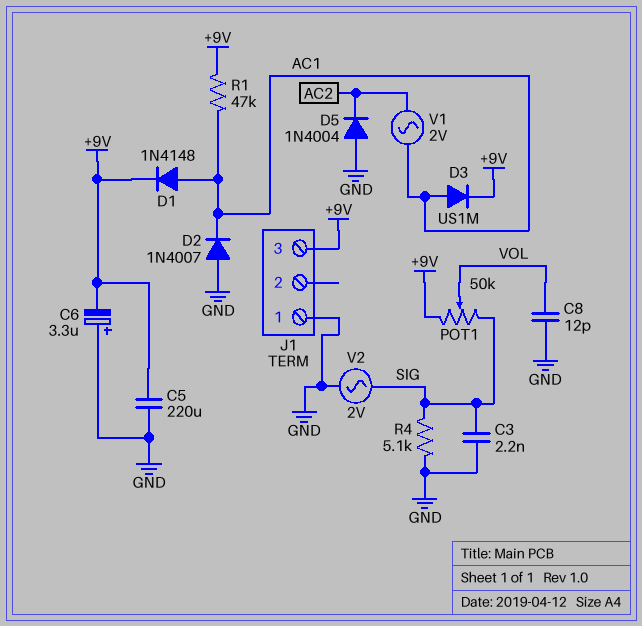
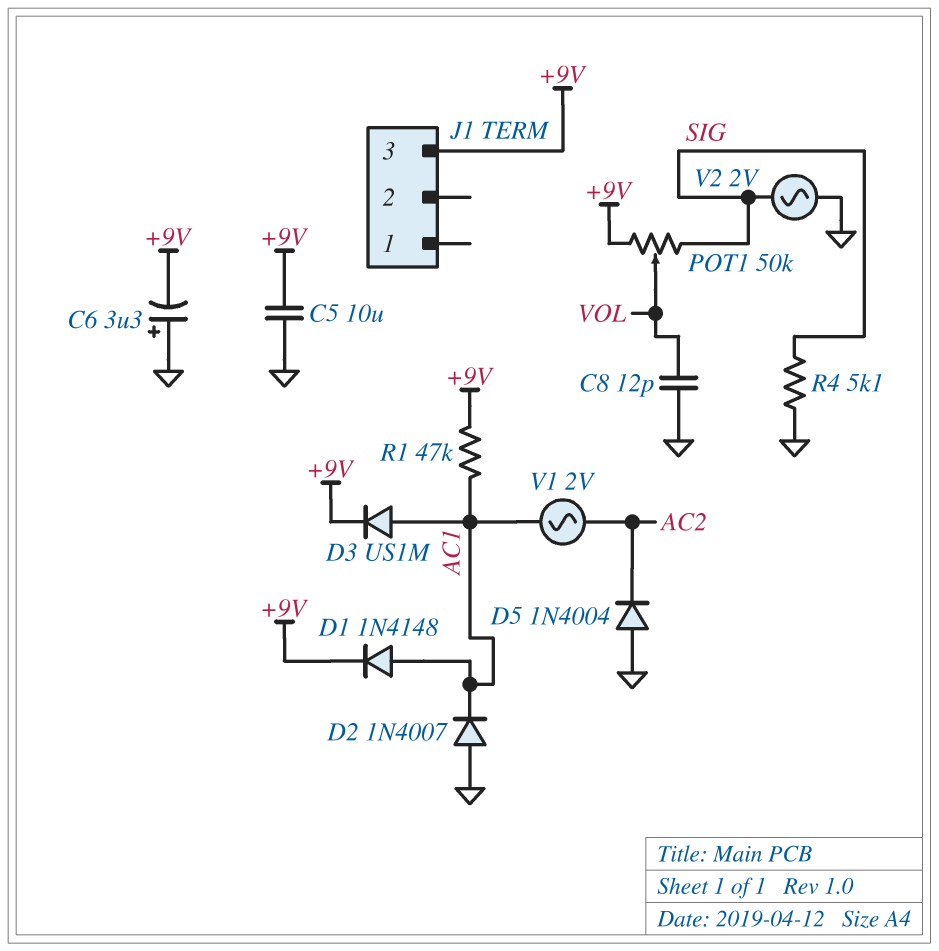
C3: 2.2nF (GND, SIG) -> none
C5: 220uF (+9V, GND) -> 10uF (+9V, GND)
J1 pin 1: GND -> none

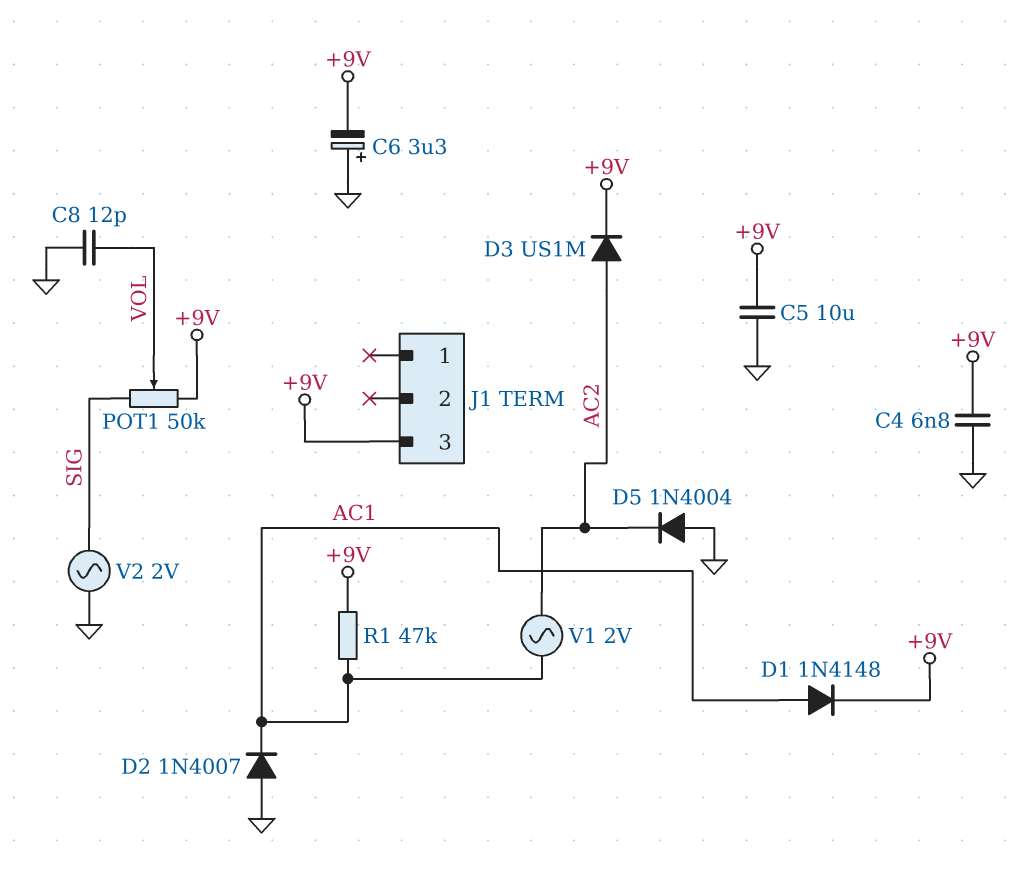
C4: none -> 6.8nF (+9V, GND)
D3: diode US1M (A AC1, K +9V) -> diode US1M (A AC2, K +9V)
R4: 5.1k (GND, SIG) -> none

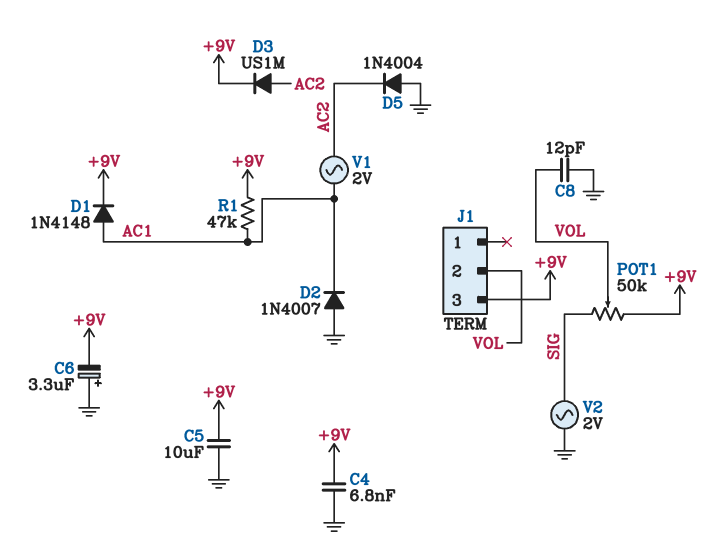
J1 pin 2: none -> VOL

